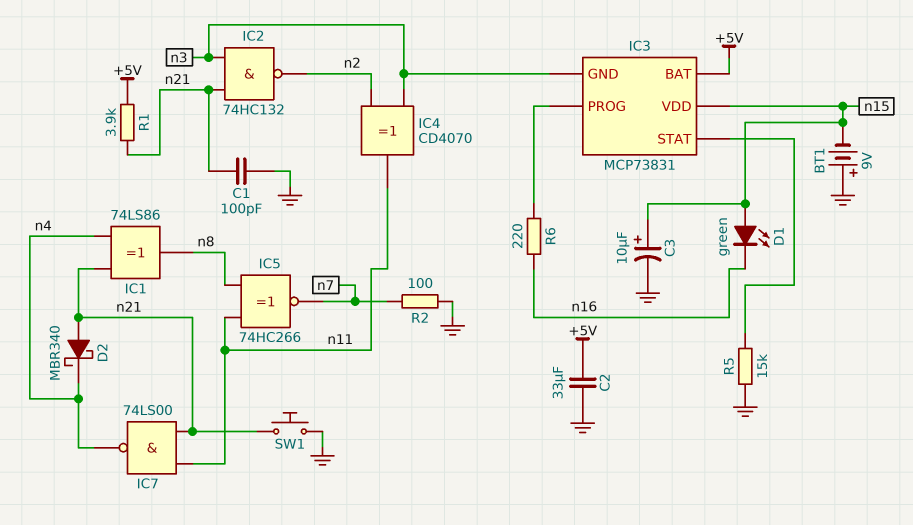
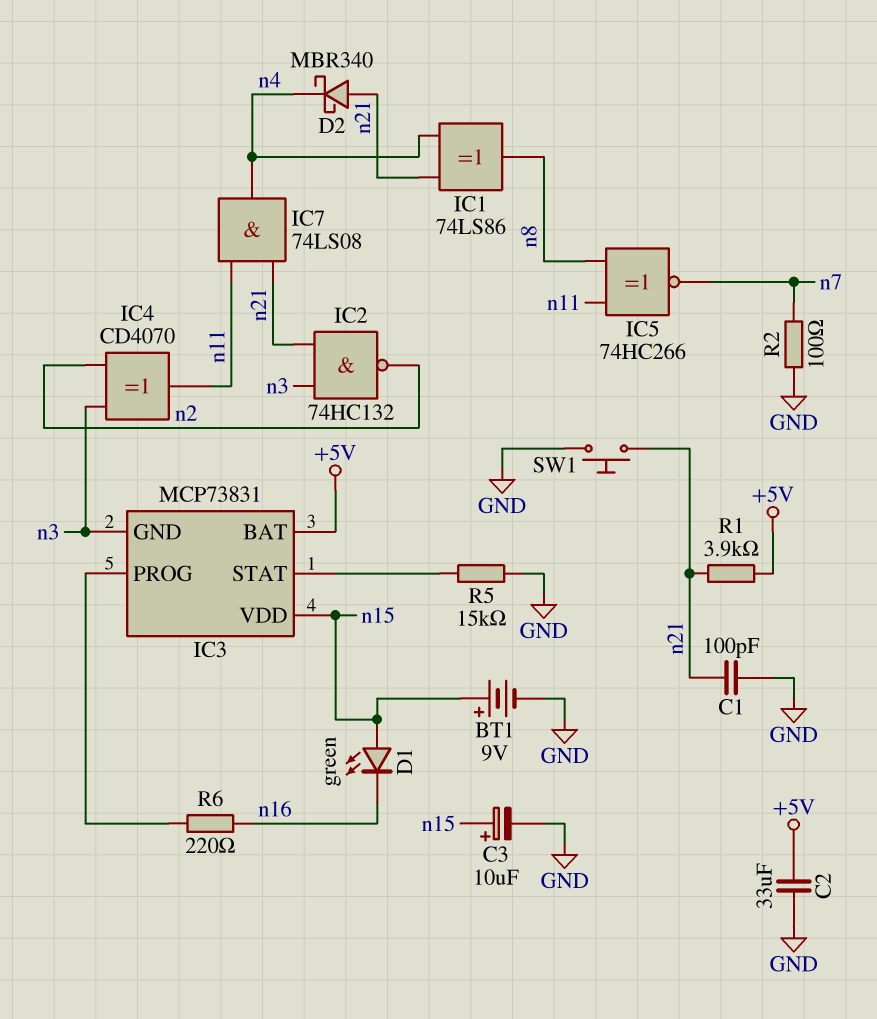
BT1: 9V (plus GND, minus n15) -> 9V (plus n15, minus GND)
IC7: NAND 74LS00 (in n11, in n21, out n4) -> AND 74LS08 (in n11, in n21, out n4)

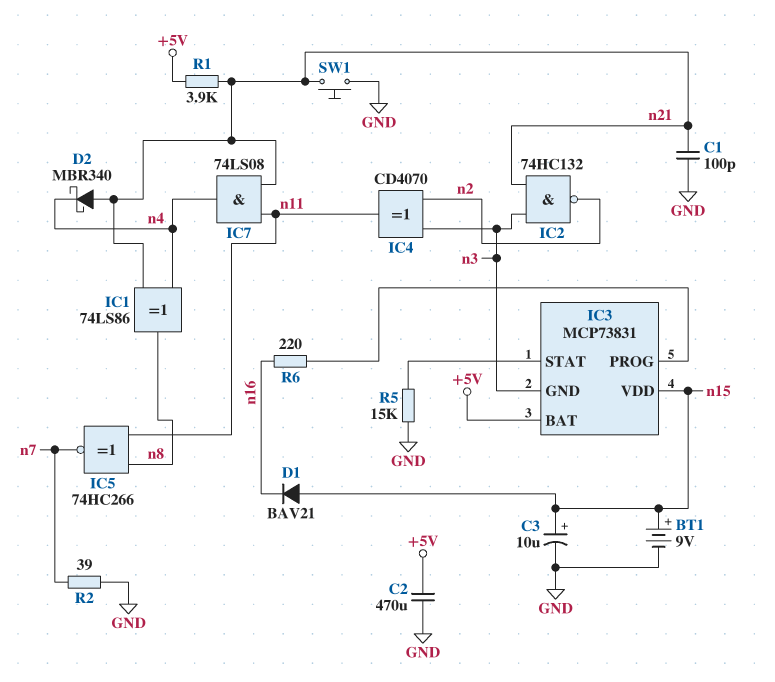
C2: 33uF (+5V, GND) -> 470uF (+5V, GND)
D1: LED green (A n15, K n16) -> diode BAV21 (A n15, K n16)
R2: 100 (GND, n7) -> 39 (GND, n7)

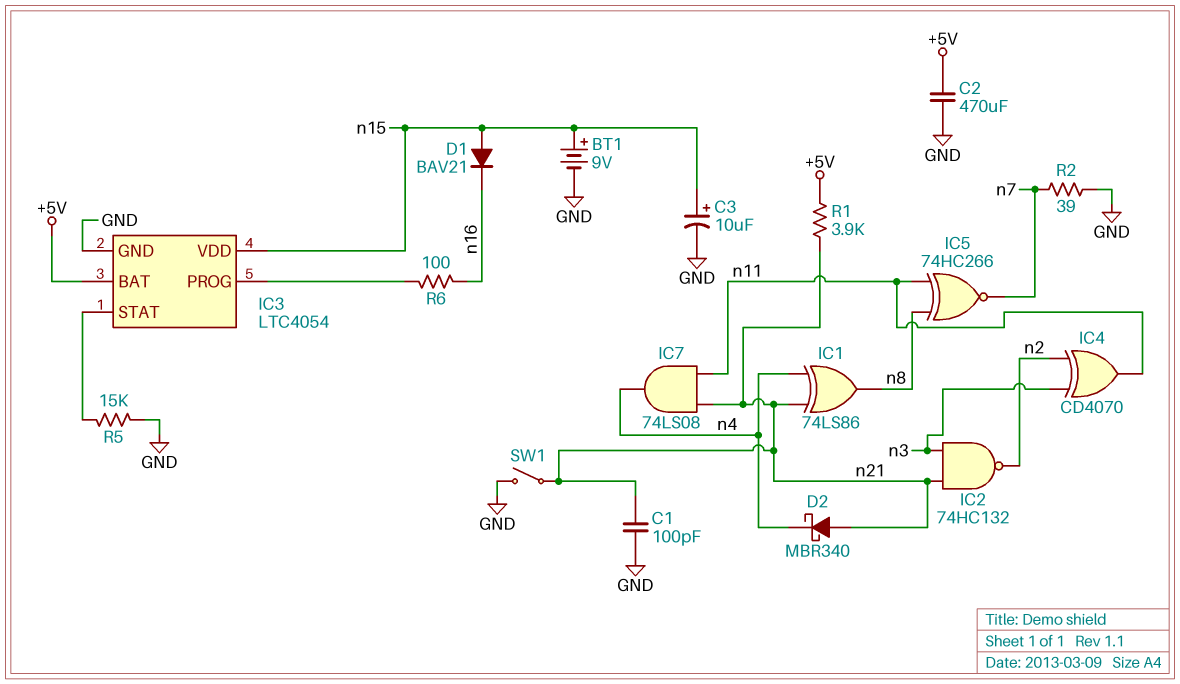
IC3: MCP73831 -> LTC4054
IC3 pin GND: n3 -> GND
R6: 220 (IC3/PROG, n16) -> 100 (IC3/PROG, n16)
SW1: button (GND, n21) -> switch (GND, n21)

